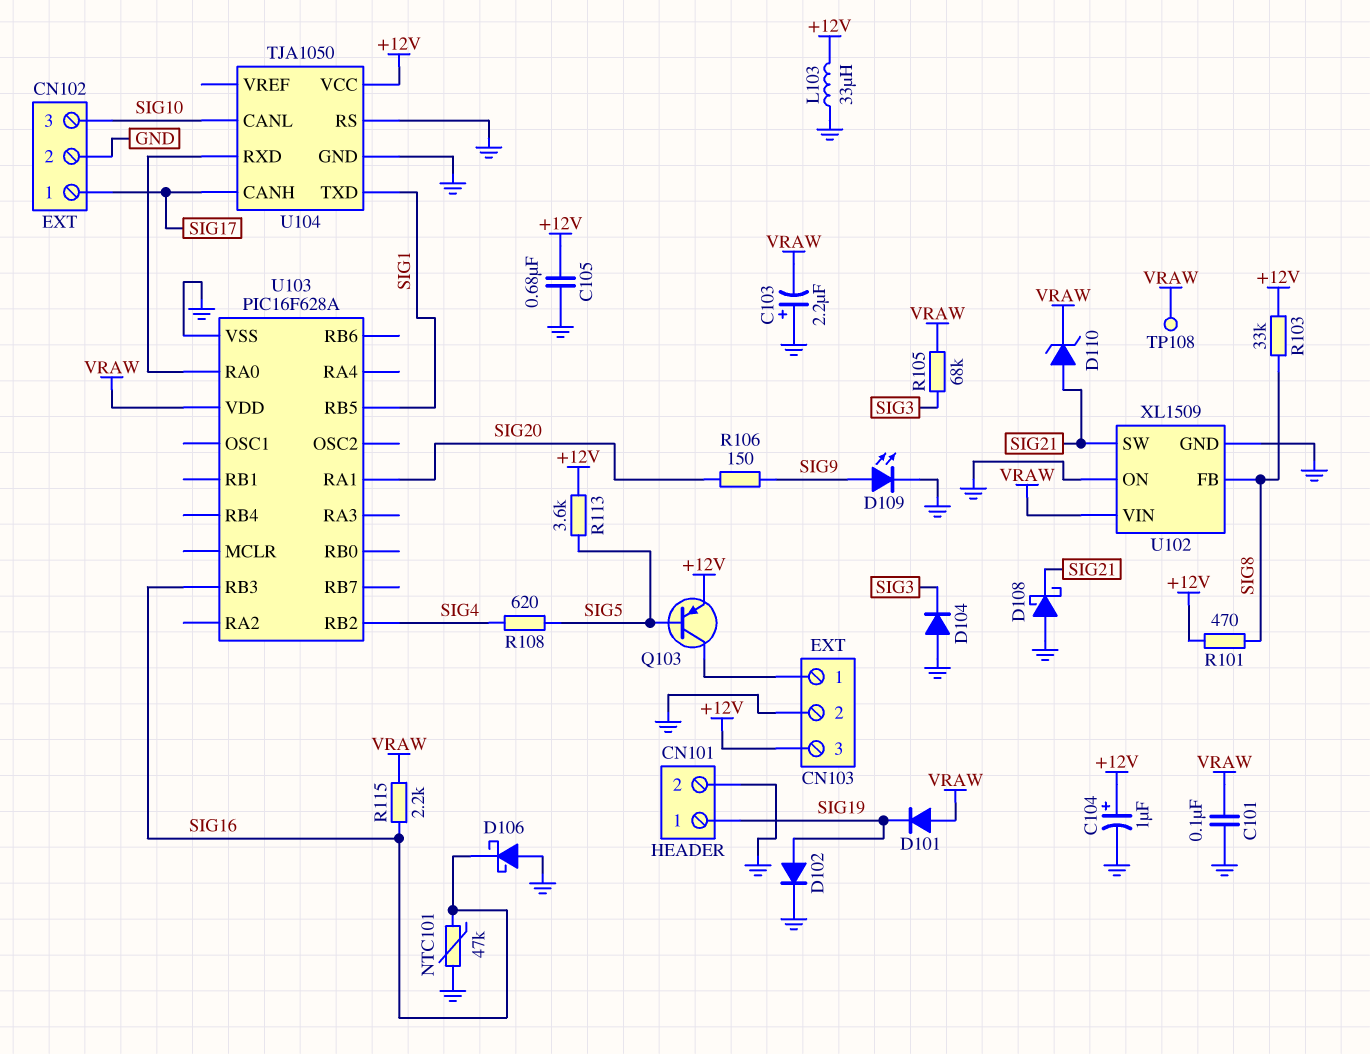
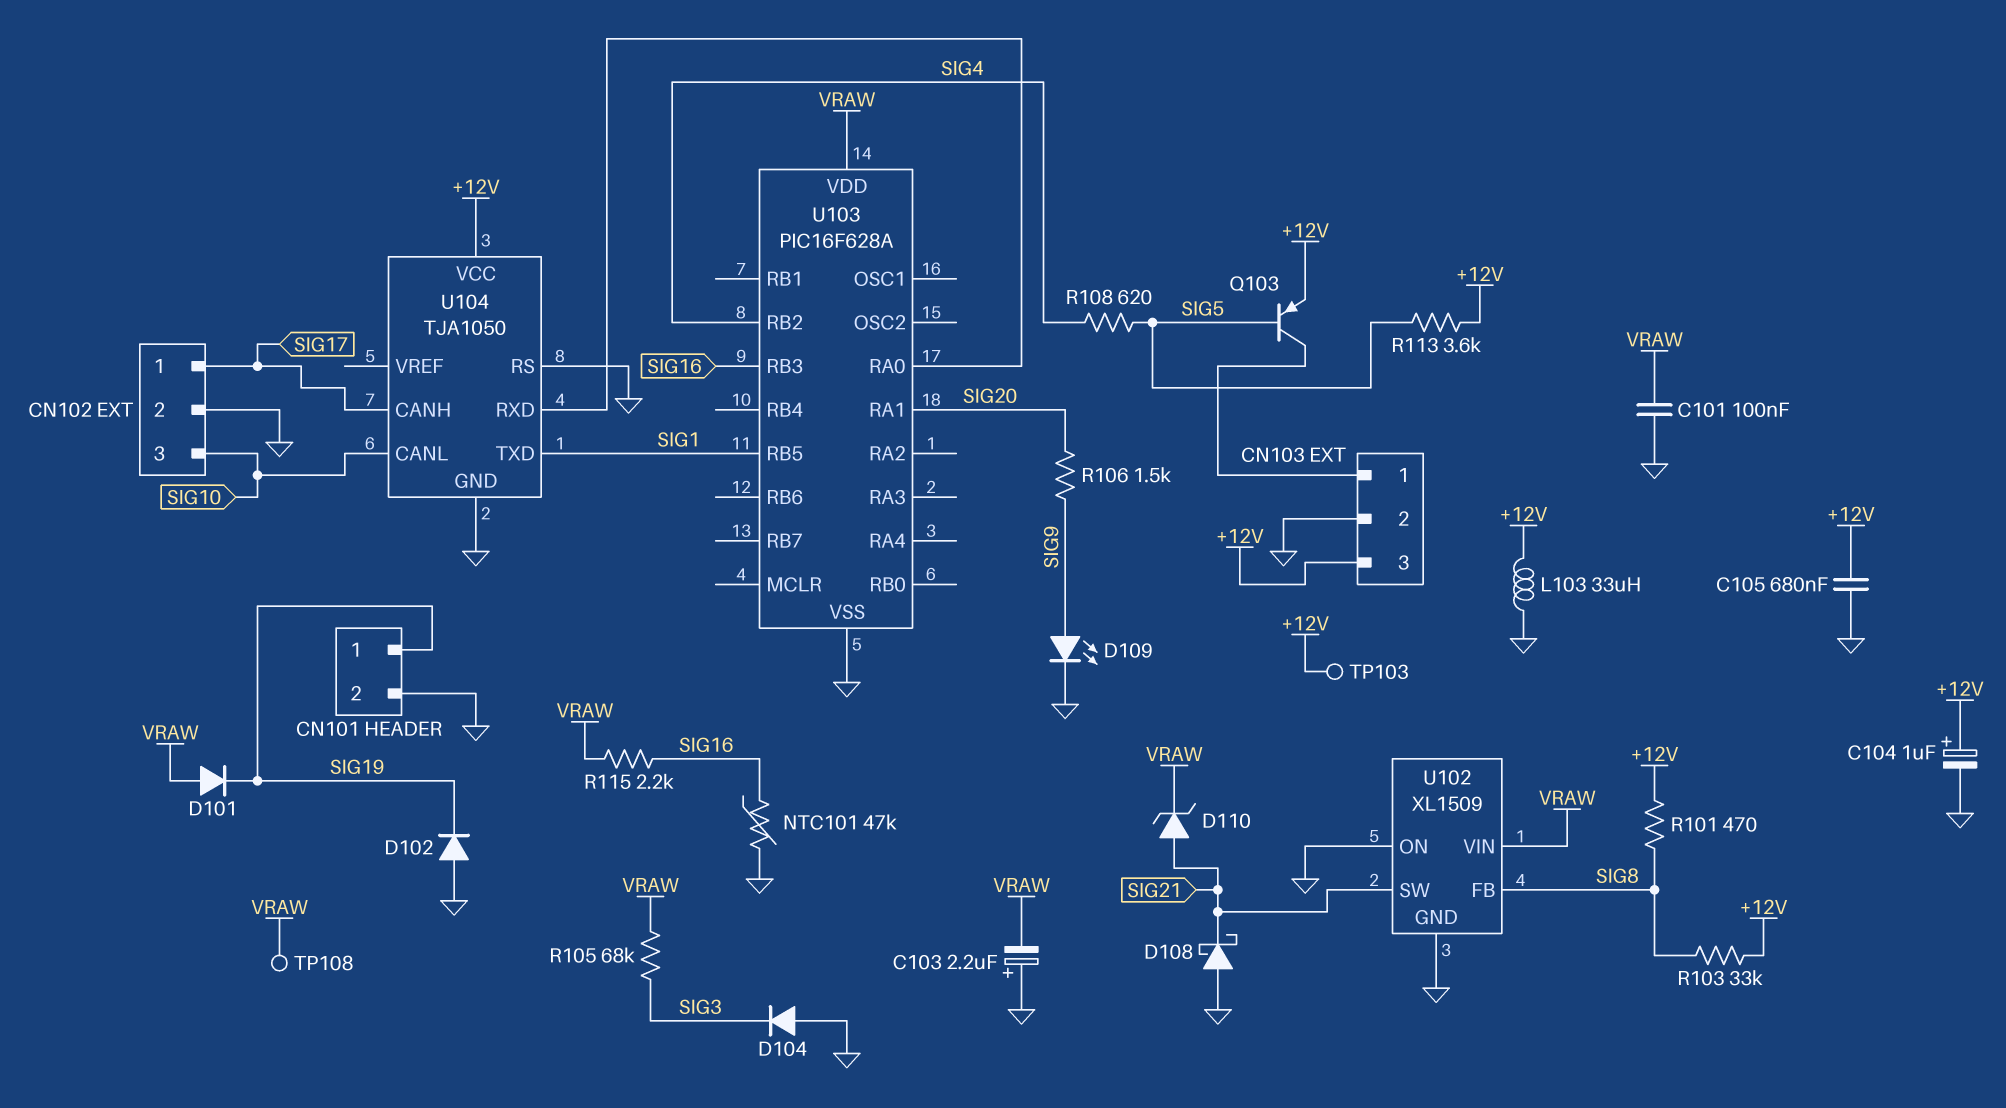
D102: diode (A SIG19, K GND) -> diode (A GND, K SIG19)
D106: schottky (A GND, K SIG16) -> none
R106: 150 (SIG9, SIG20) -> 1.5k (SIG9, SIG20)
TP103: none -> test point (+12V)

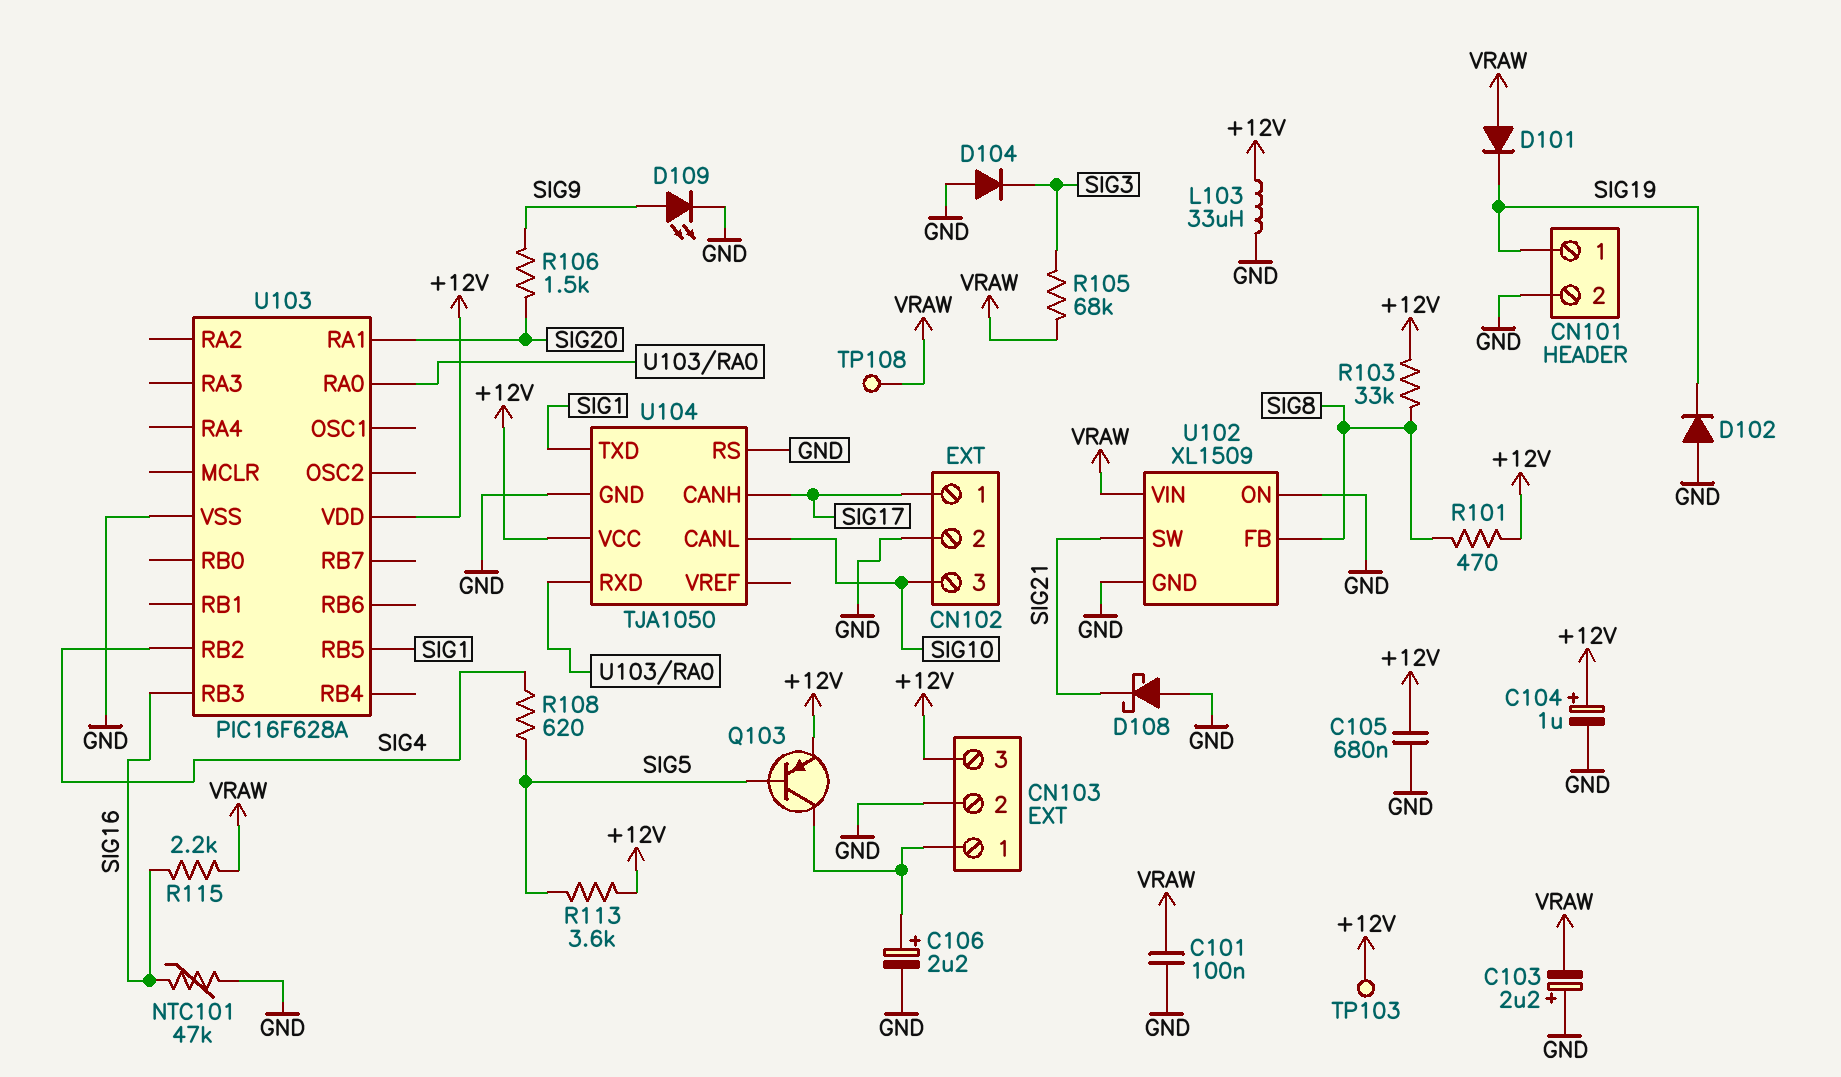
C106: none -> 2.2uF (plus CN103/1, minus GND)
D110: zener (A SIG21, K VRAW) -> none
U103 pin VDD: VRAW -> +12V

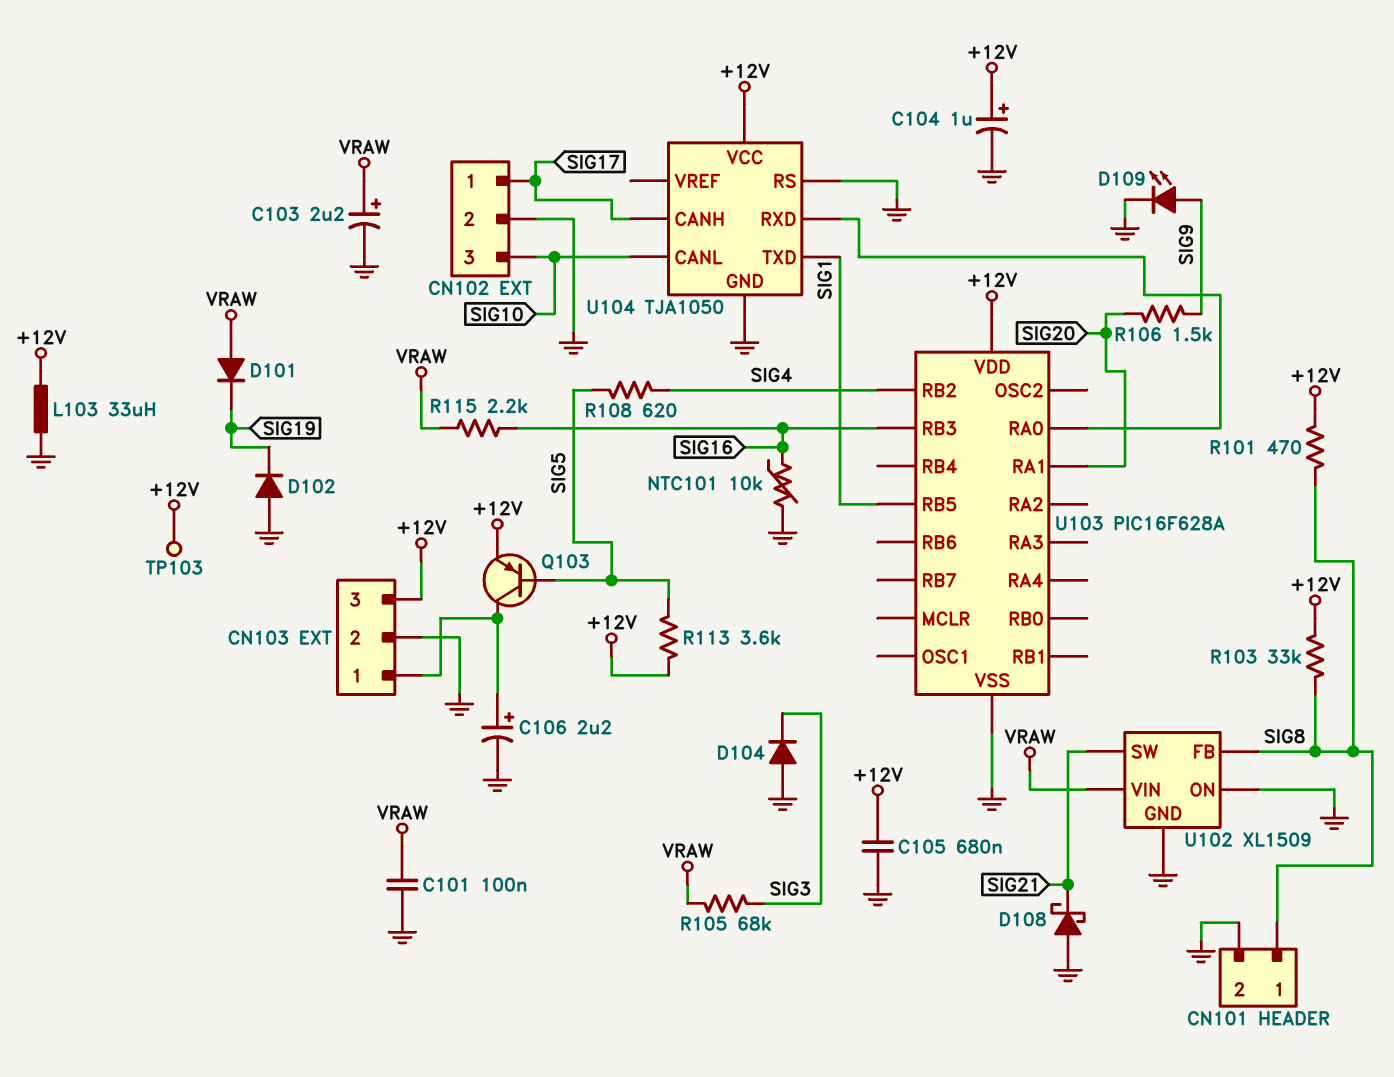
C103: 2.2uF (plus GND, minus VRAW) -> 2.2uF (plus VRAW, minus GND)
CN101 pin 1: SIG19 -> SIG8
NTC101: 47k (GND, SIG16) -> 10k (GND, SIG16)
TP108: test point (VRAW) -> none

